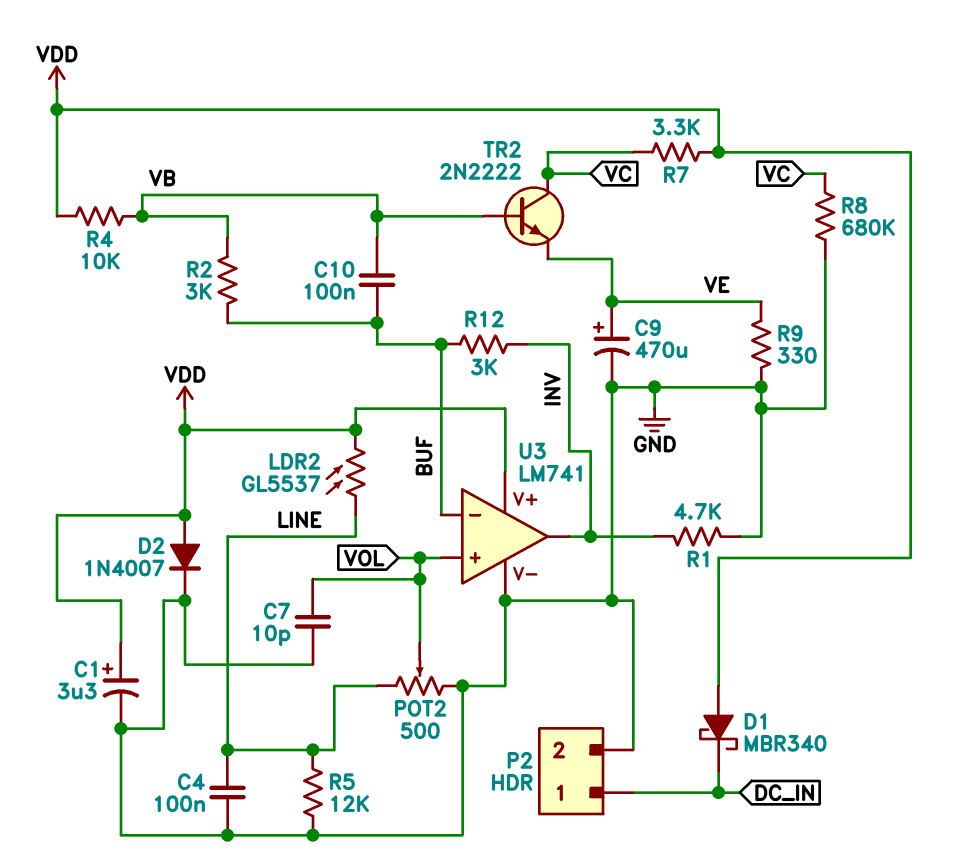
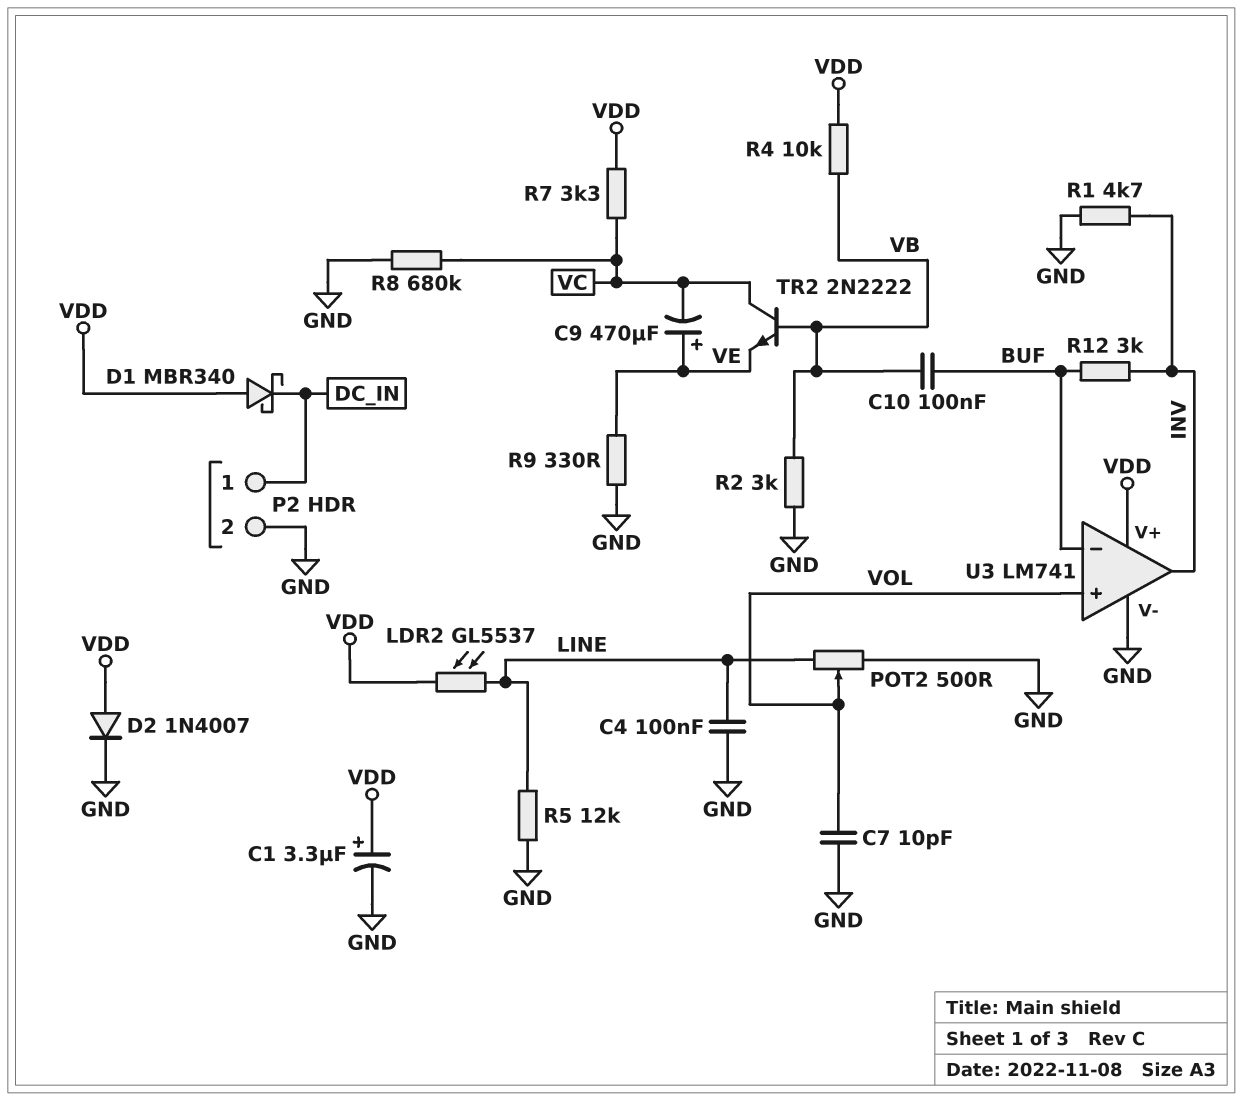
C9: 470uF (plus VE, minus GND) -> 470uF (plus VE, minus VC)
R2: 3k (BUF, VB) -> 3k (GND, VB)

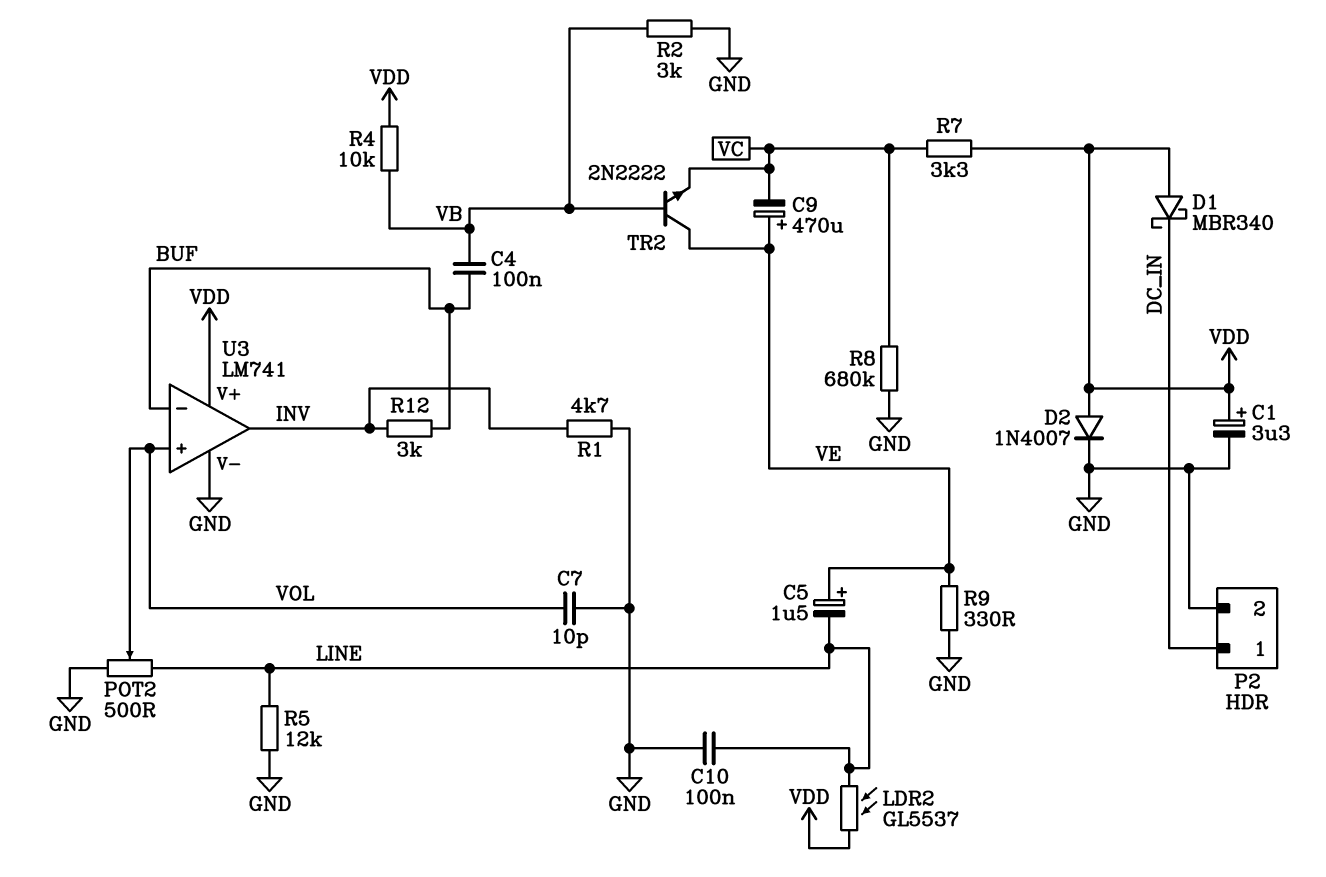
C4: 100nF (GND, LINE) -> 100nF (BUF, VB)
C5: none -> 1.5uF (plus VE, minus LINE)
C10: 100nF (BUF, VB) -> 100nF (GND, LINE)
TR2: NPN 2N2222 (B VB, C VC, E VE) -> NPN 2N2222 (B VB, C VE, E VC)

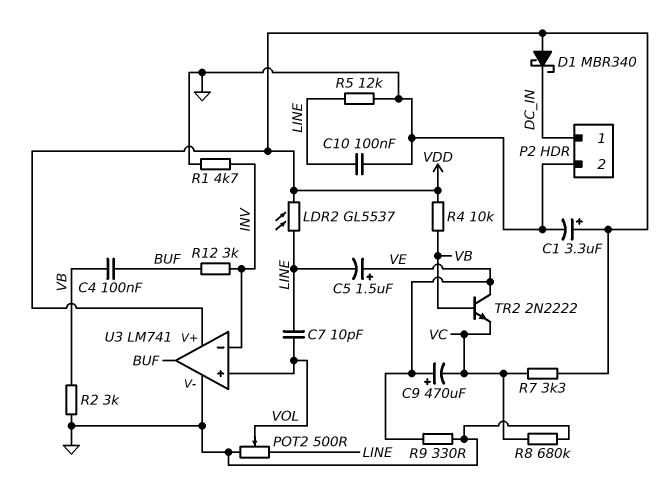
C7: 10pF (GND, VOL) -> 10pF (LINE, VOL)
D2: diode 1N4007 (A VDD, K GND) -> none
U3 pin in-: BUF -> INV
U3 pin out: INV -> BUF

